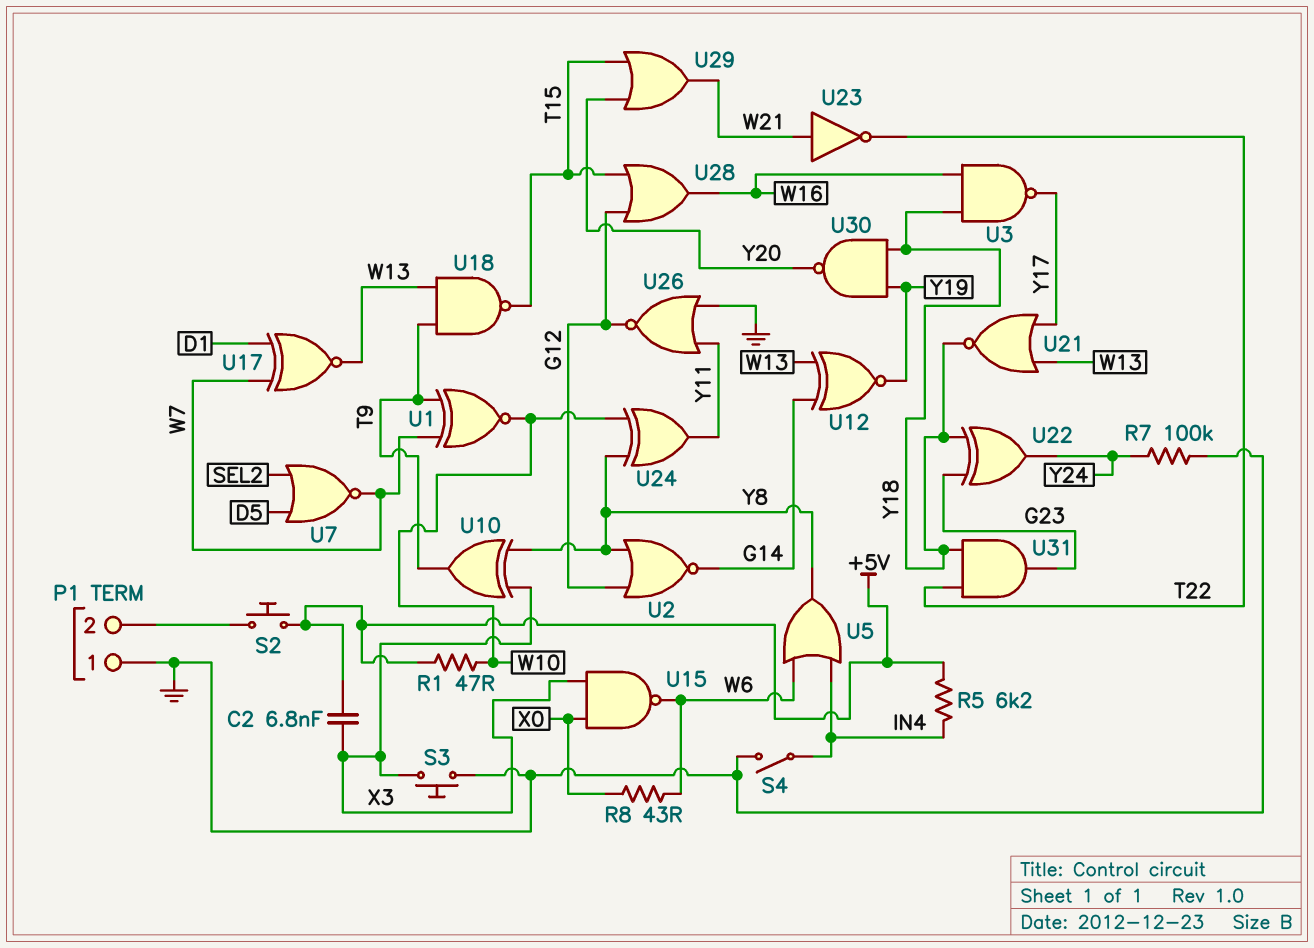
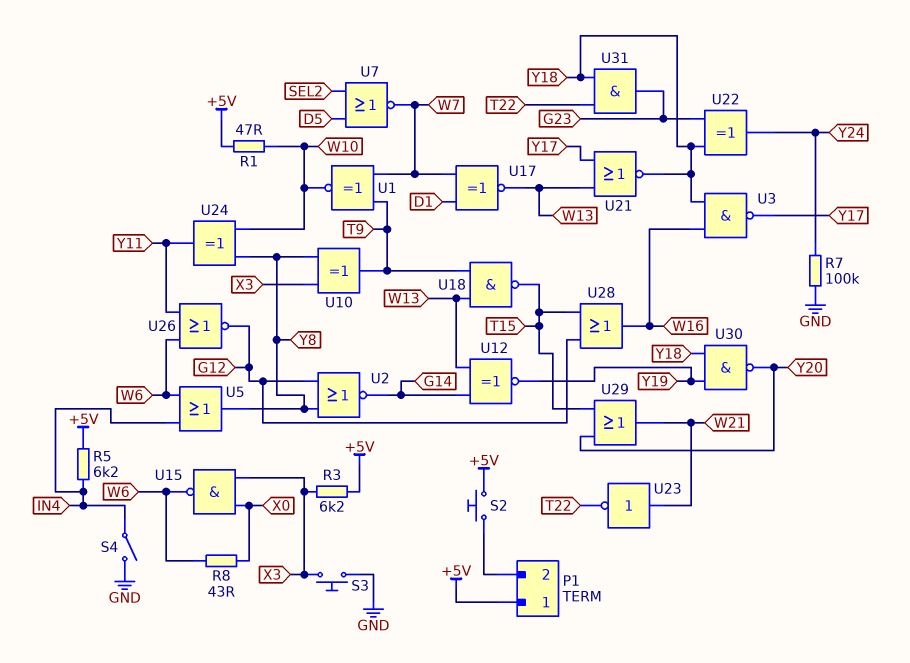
C2: 6.8nF (+5V, X3) -> none
P1 pin 1: GND -> +5V
R3: none -> 6.2k (+5V, X3)
U26: NOR (in GND, in Y11, out G12) -> NOR (in W6, in Y11, out G12)

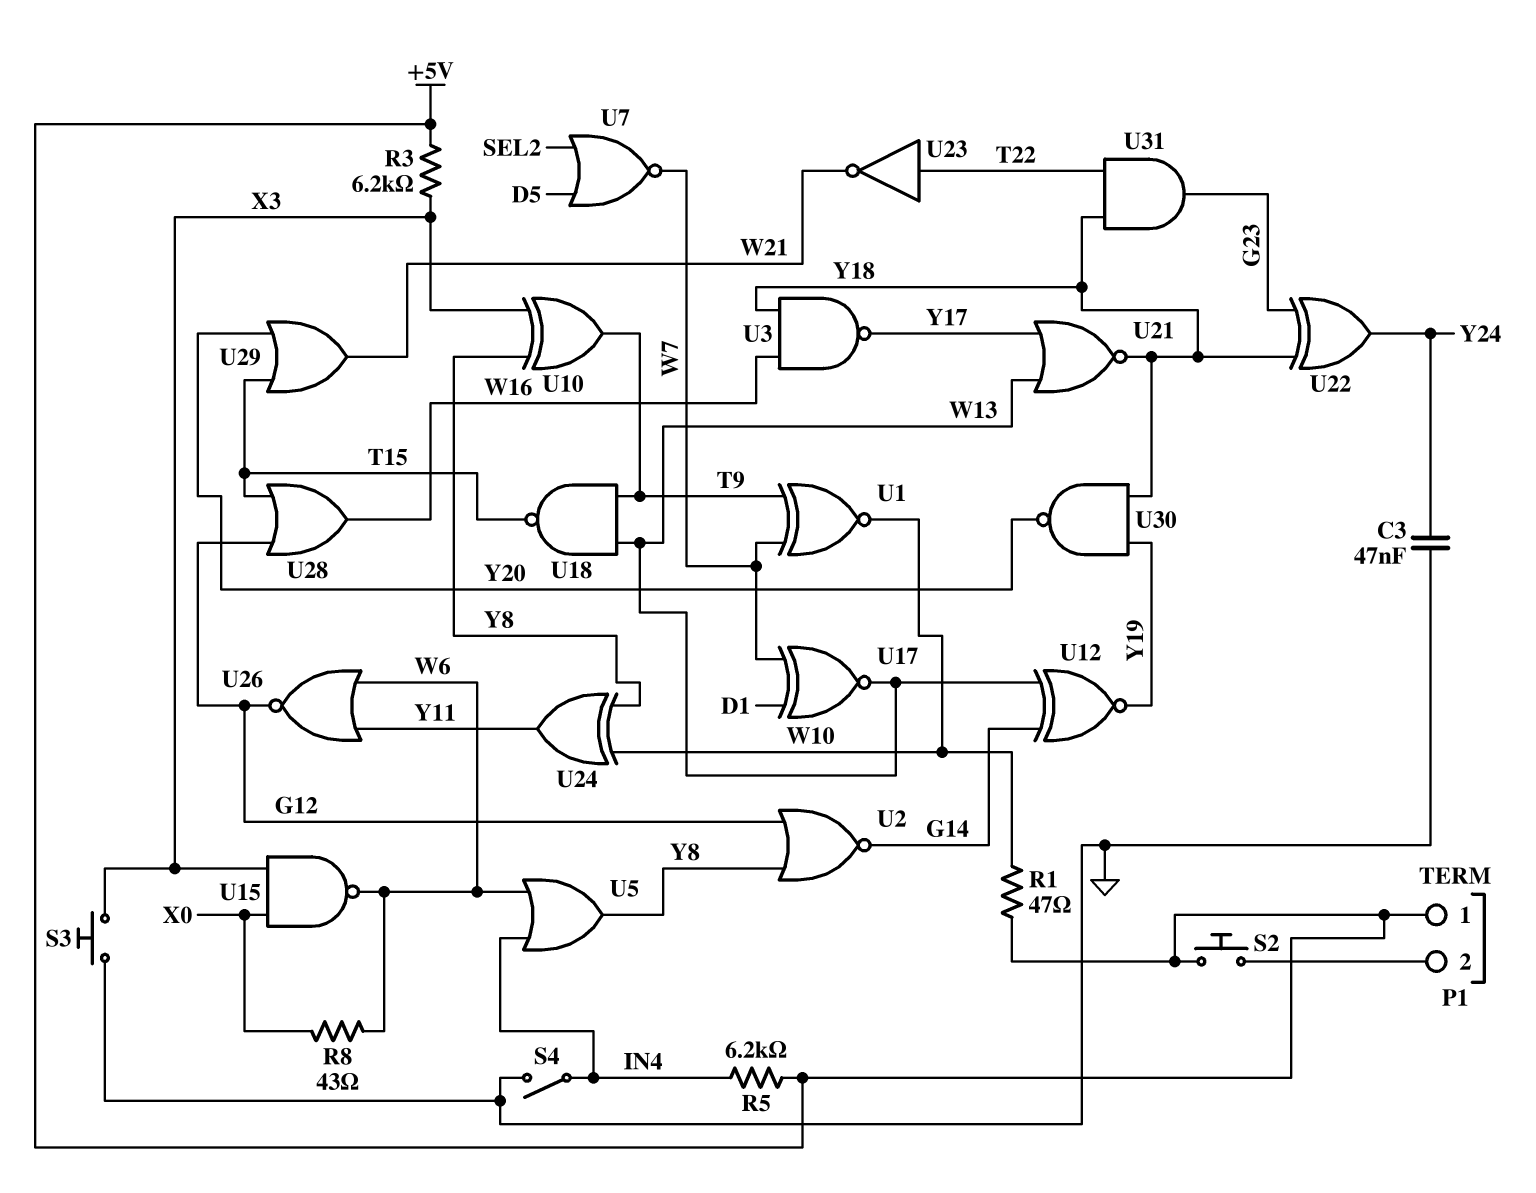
C3: none -> 47nF (GND, Y24)
R7: 100k (GND, Y24) -> none
U23: NOT (in W21, out T22) -> NOT (in T22, out W21)

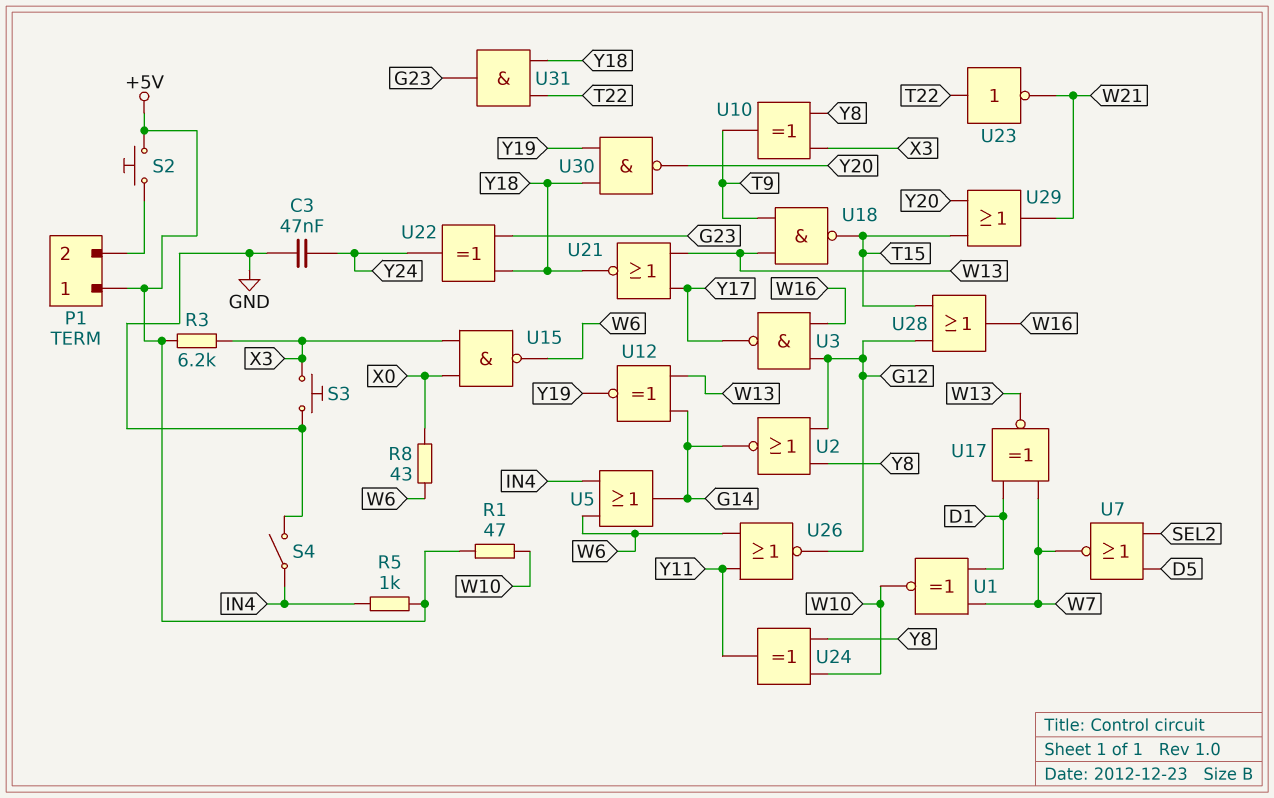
R5: 6.2k (+5V, IN4) -> 1k (+5V, IN4)
U1: XNOR (in T9, in W7, out W10) -> XNOR (in D1, in W7, out W10)
U3: NAND (in W16, in Y18, out Y17) -> NAND (in G12, in W16, out Y17)
U5: OR (in IN4, in W6, out Y8) -> OR (in IN4, in W6, out G14)

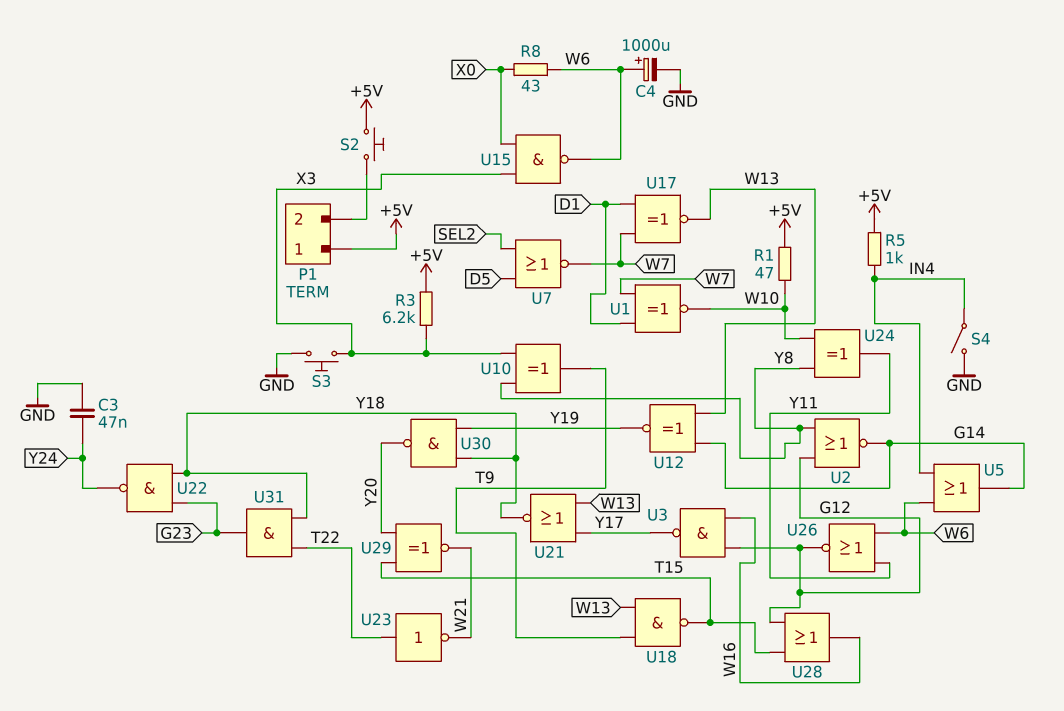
C4: none -> 1000uF (plus W6, minus GND)
U22: XOR (in G23, in Y18, out Y24) -> NAND (in G23, in Y18, out Y24)
U29: OR (in T15, in Y20, out W21) -> XNOR (in T15, in Y20, out W21)

